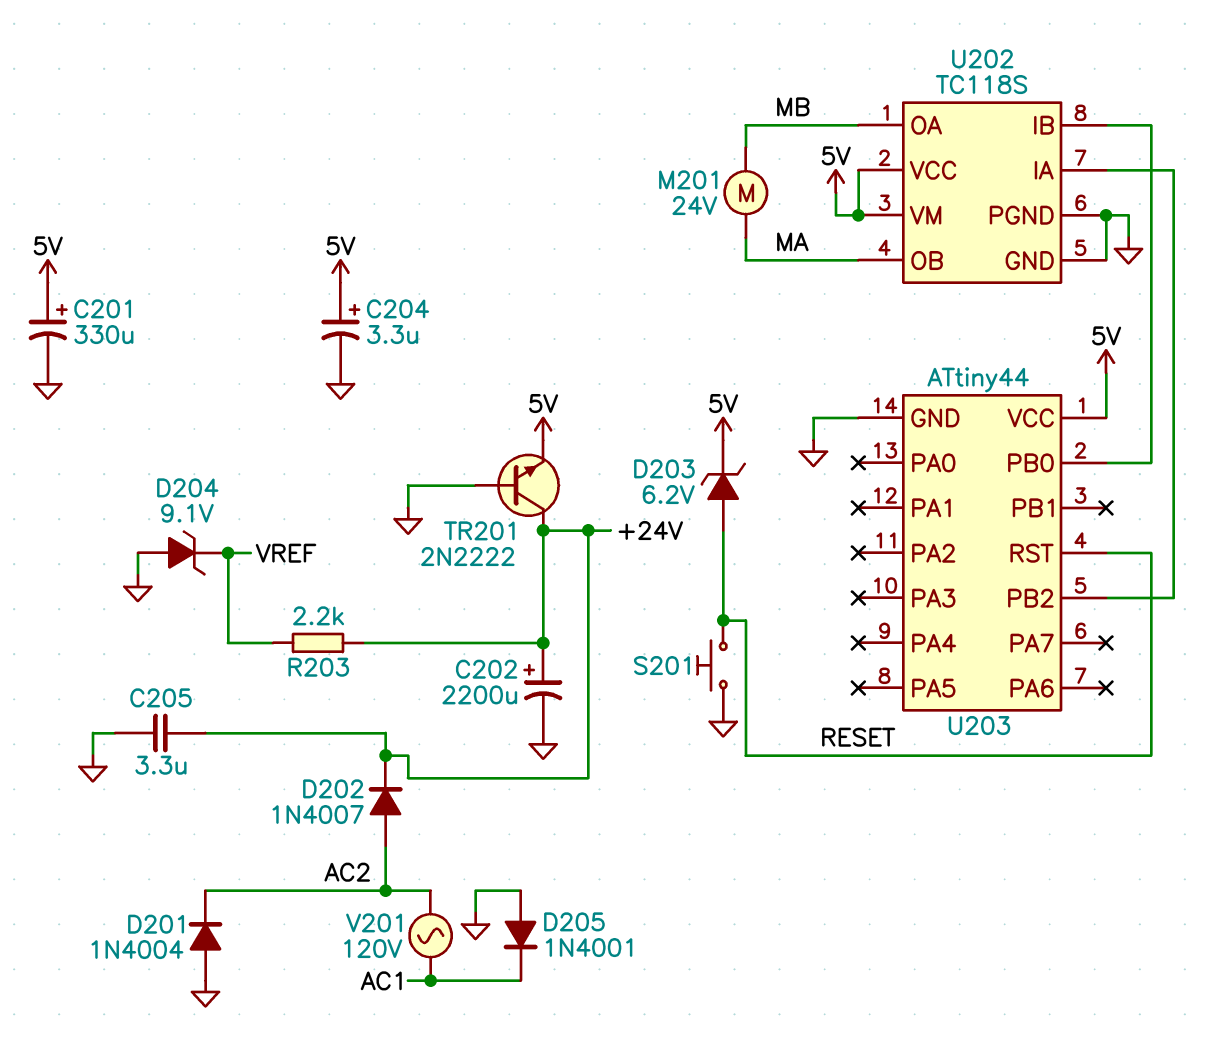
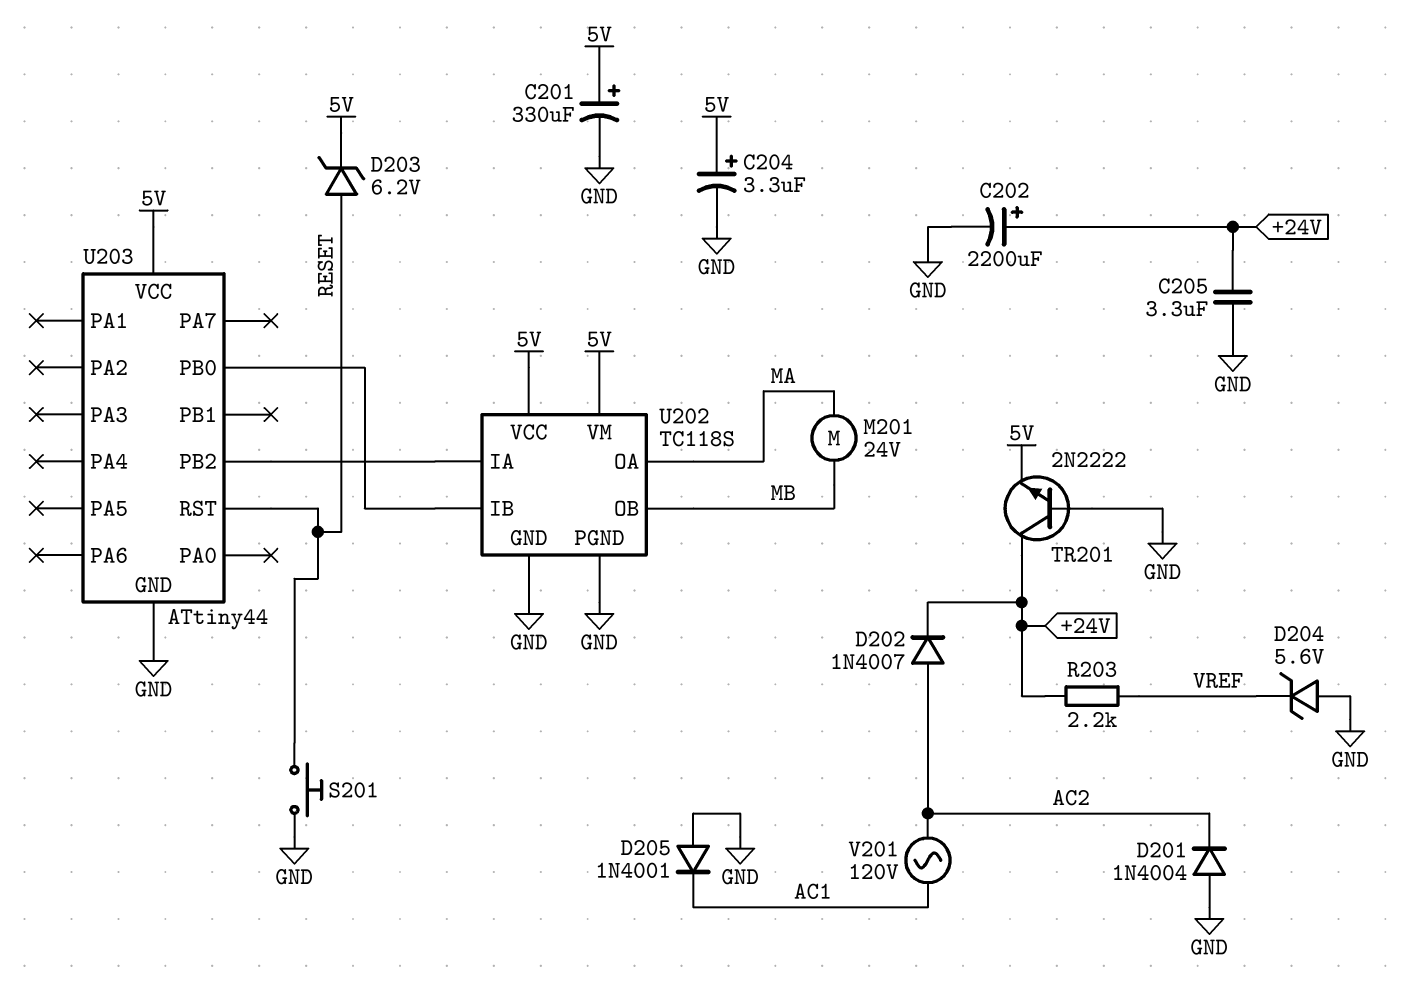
D204: zener 9.1V (A GND, K VREF) -> zener 5.6V (A GND, K VREF)
U202 pin OA: MB -> MA
U202 pin OB: MA -> MB

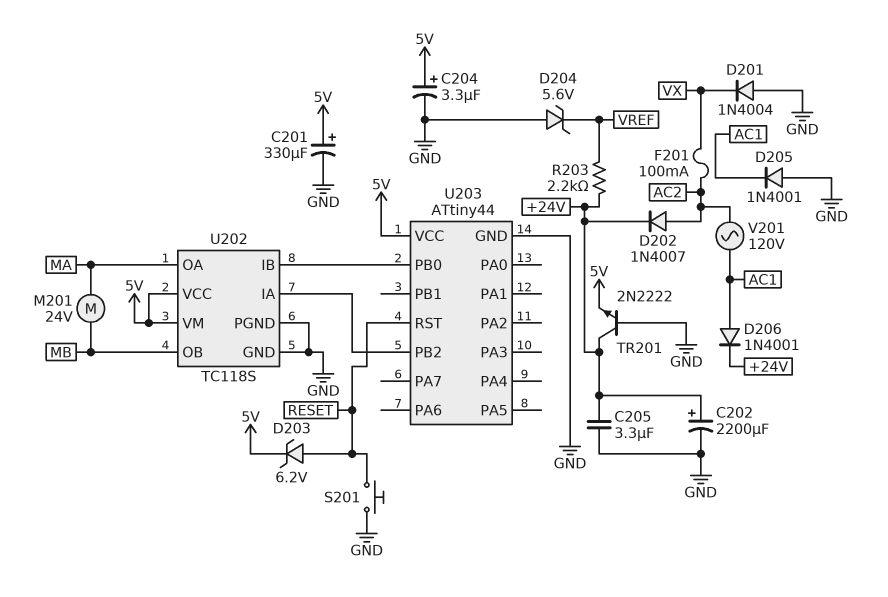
D201: diode 1N4004 (A GND, K AC2) -> diode 1N4004 (A GND, K VX)
D206: none -> diode 1N4001 (A AC1, K +24V)
F201: none -> 100mA (AC2, VX)

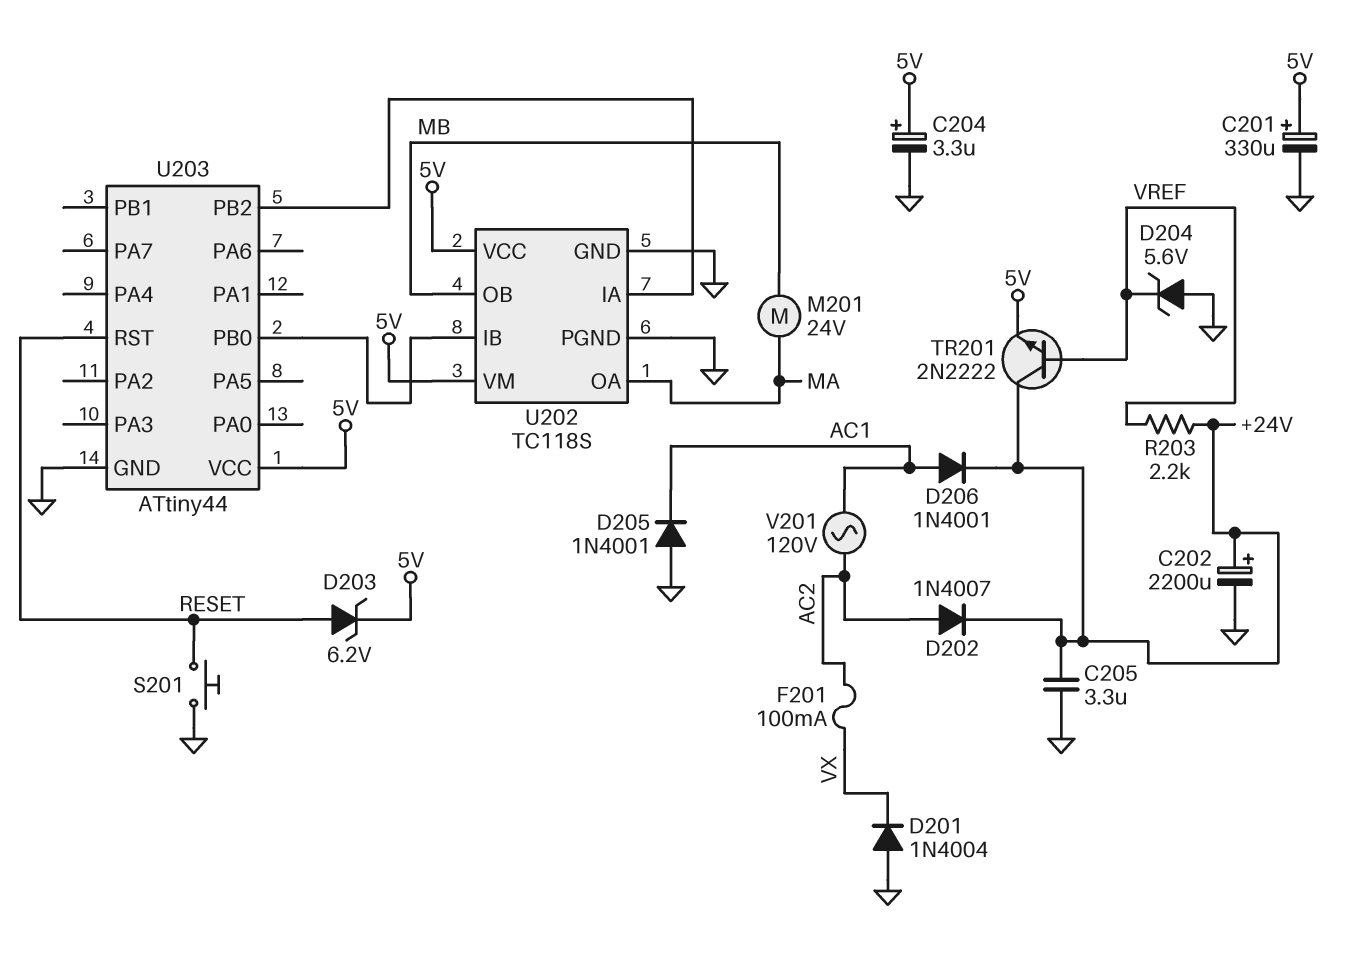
TR201: NPN 2N2222 (B GND, C +24V, E 5V) -> NPN 2N2222 (B VREF, C +24V, E 5V)

